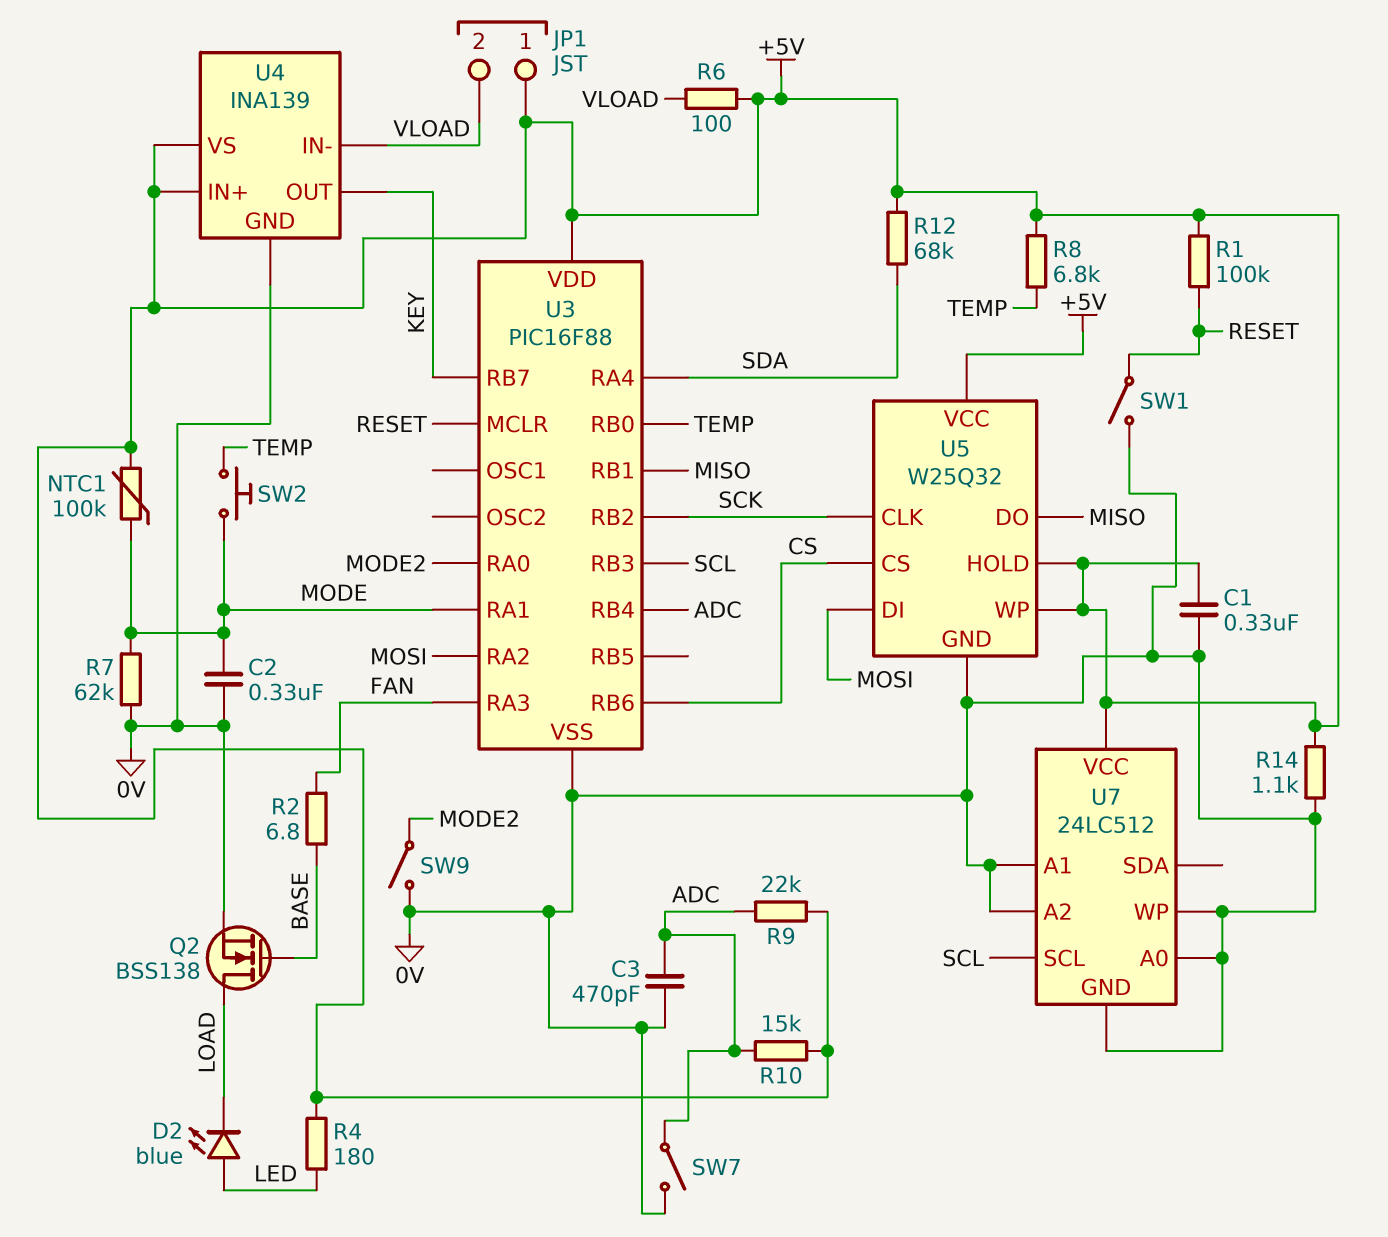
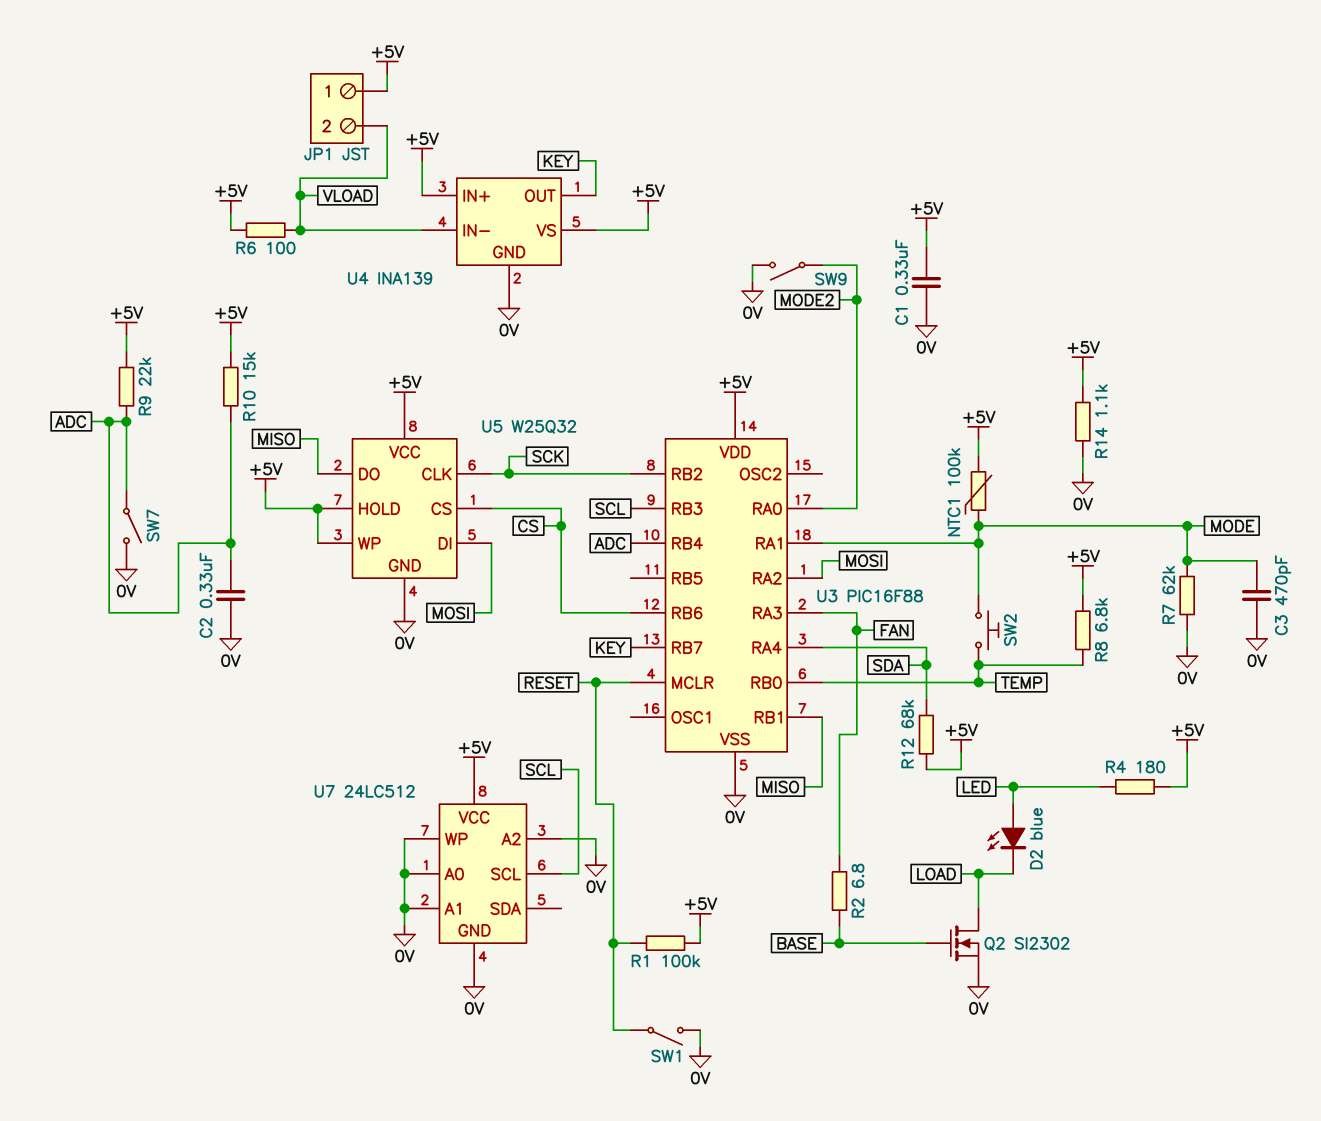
C2: 330nF (0V, MODE) -> 330nF (0V, ADC)
C3: 470pF (0V, ADC) -> 470pF (0V, MODE)
Q2: NMOS BSS138 (G BASE, D LOAD, S 0V) -> NMOS SI2302 (G BASE, D LOAD, S 0V)

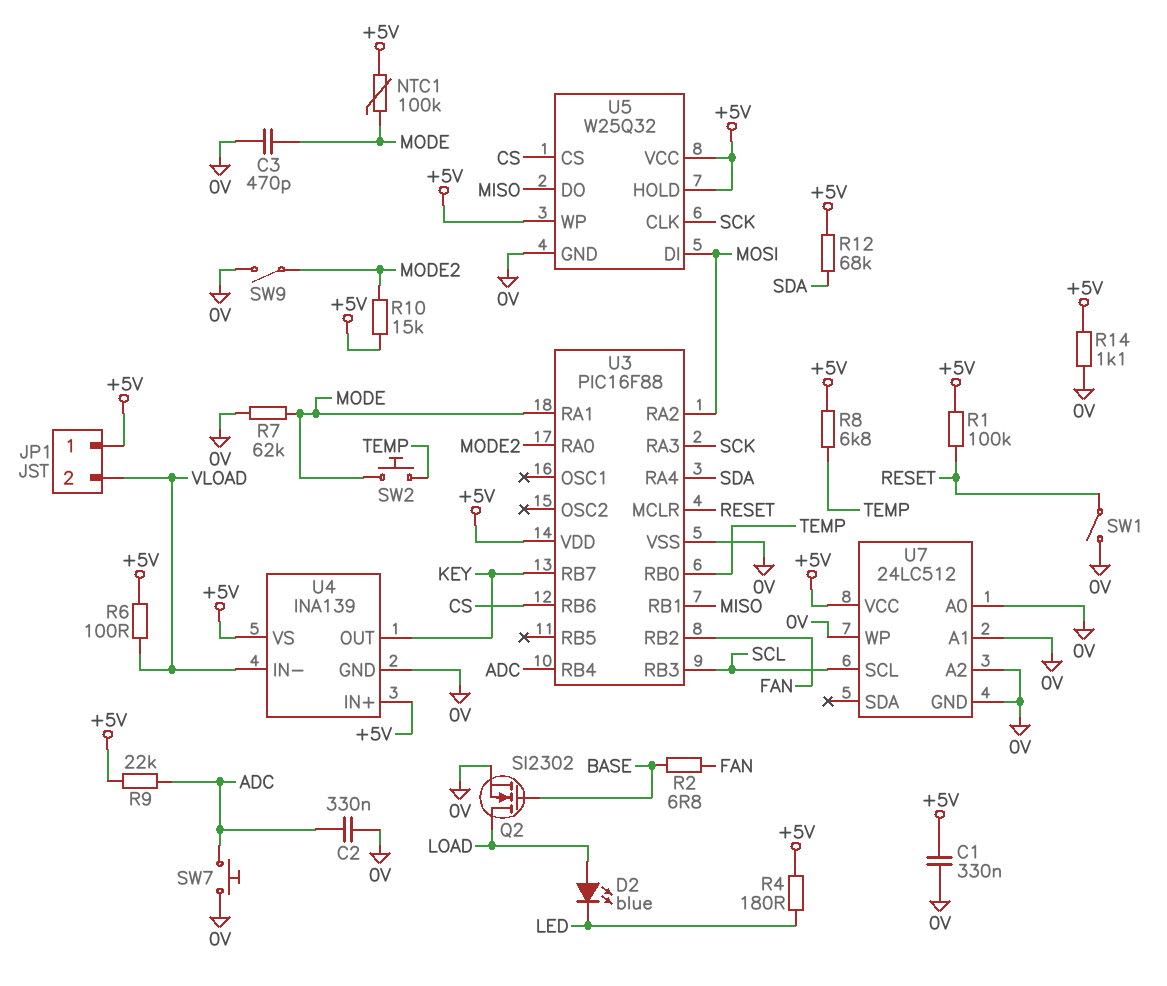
D2: LED blue (A LED, K LOAD) -> LED blue (A LOAD, K LED)
R10: 15k (+5V, ADC) -> 15k (+5V, MODE2)
SW7: switch (0V, ADC) -> button (0V, ADC)
U3 pin RA3: FAN -> SCK
U3 pin RB2: SCK -> FAN

